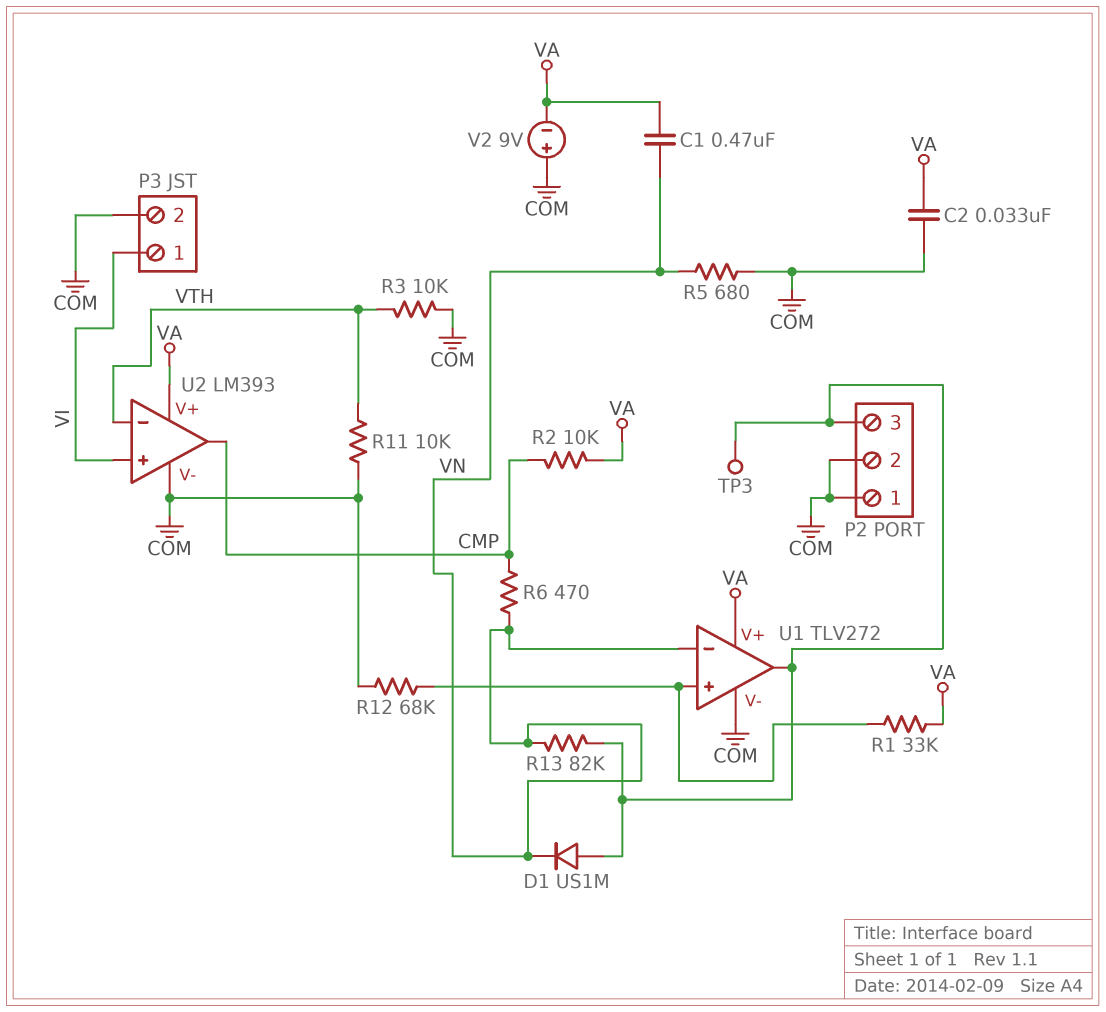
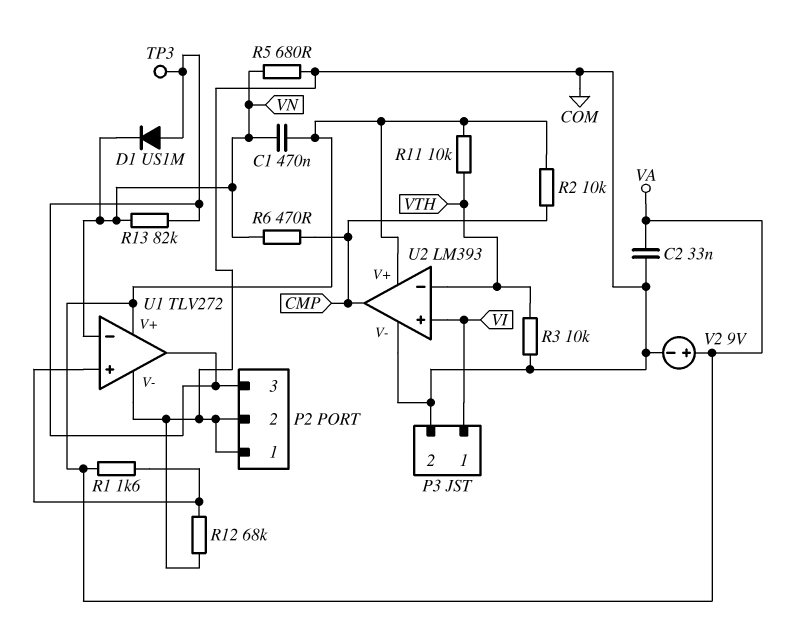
R1: 33k (U1/in+, VA) -> 1.6k (U1/in+, VA)
R11: 10k (COM, VTH) -> 10k (VA, VTH)
V2: 9V (plus COM, minus VA) -> 9V (plus VA, minus COM)

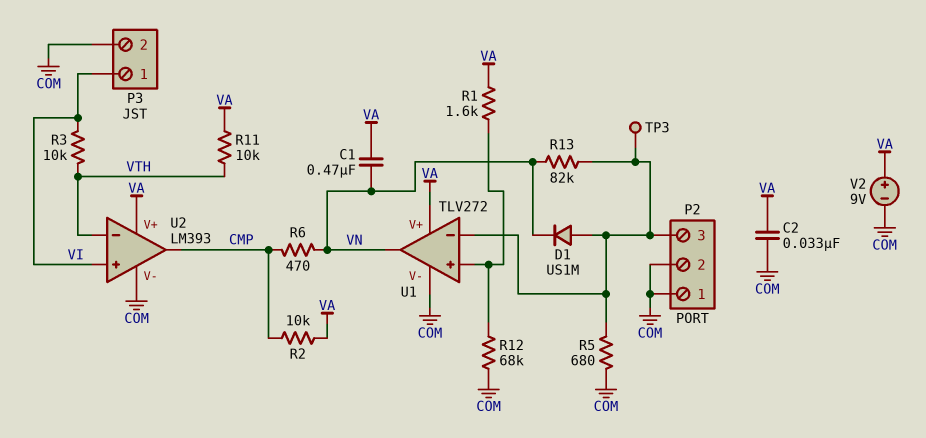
R3: 10k (COM, VTH) -> 10k (VI, VTH)
R5: 680 (COM, VN) -> 680 (COM, P2/3)
U1 pin in-: VN -> P2/3
U1 pin out: P2/3 -> VN

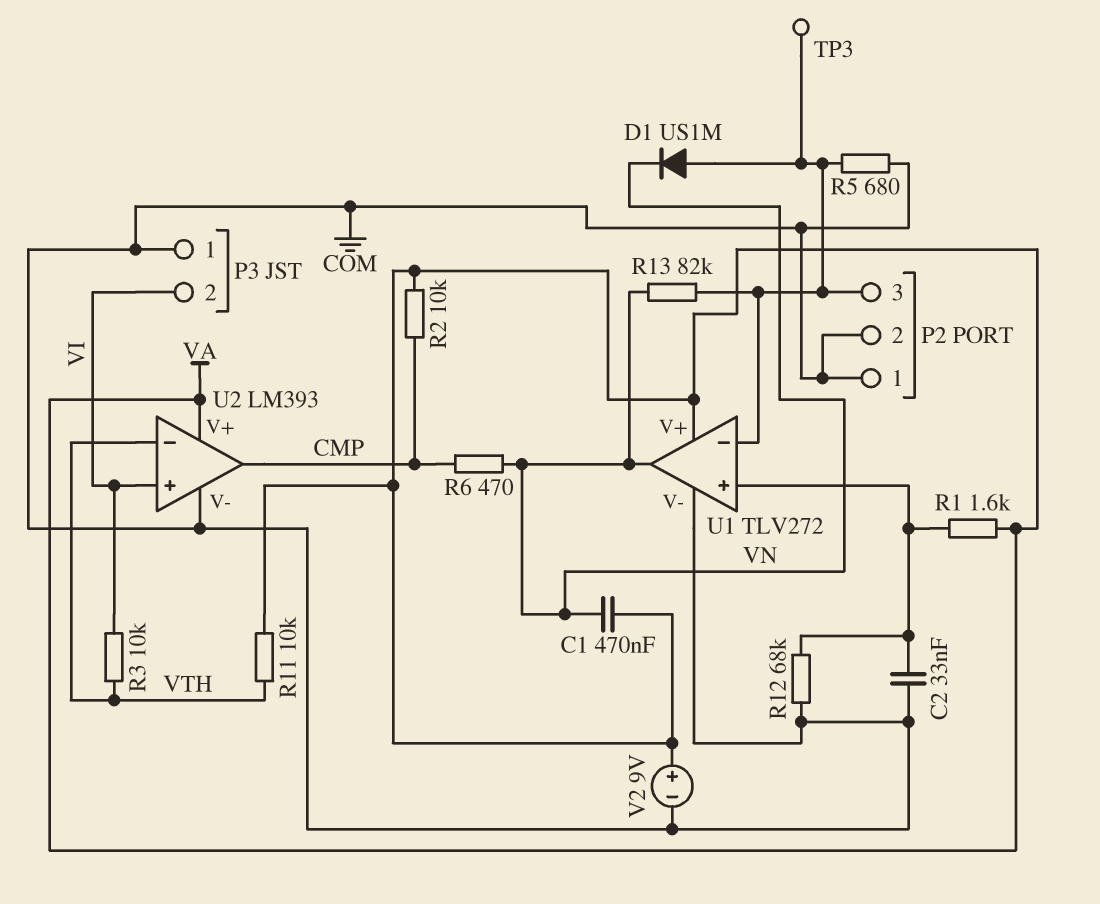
C2: 33nF (COM, VA) -> 33nF (COM, U1/in+)
P3 pin 1: VI -> COM
P3 pin 2: COM -> VI

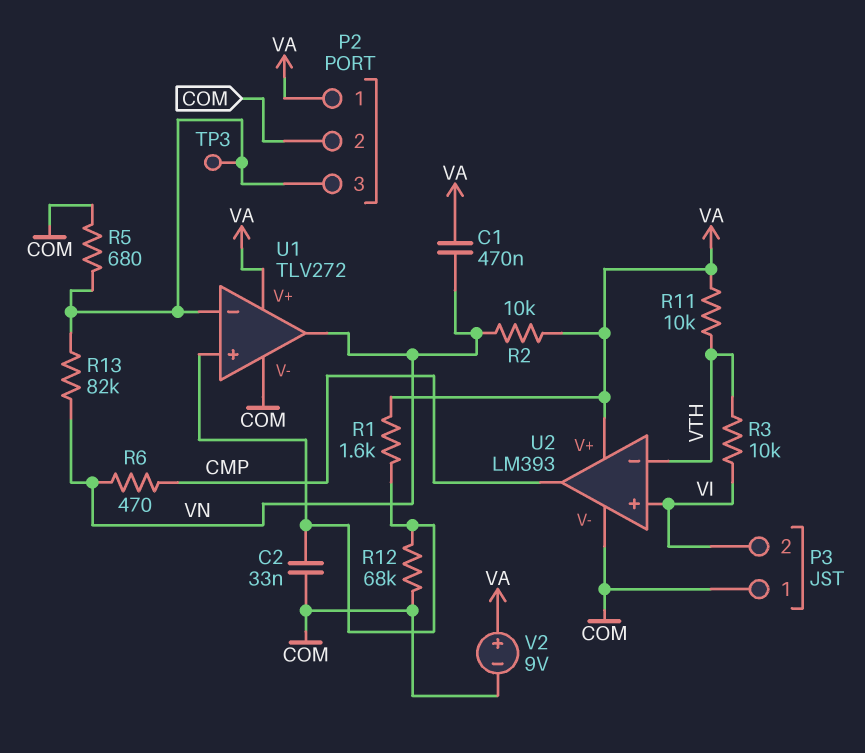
D1: diode US1M (A P2/3, K VN) -> none
P2 pin 1: COM -> VA
R2: 10k (CMP, VA) -> 10k (VA, VN)

